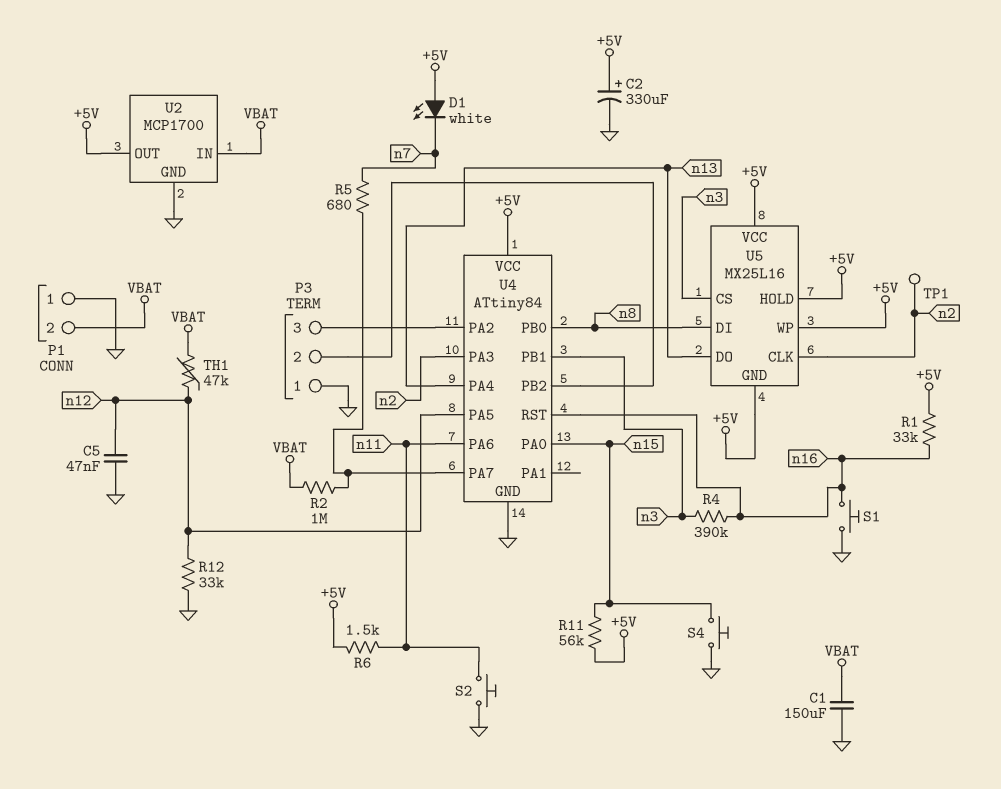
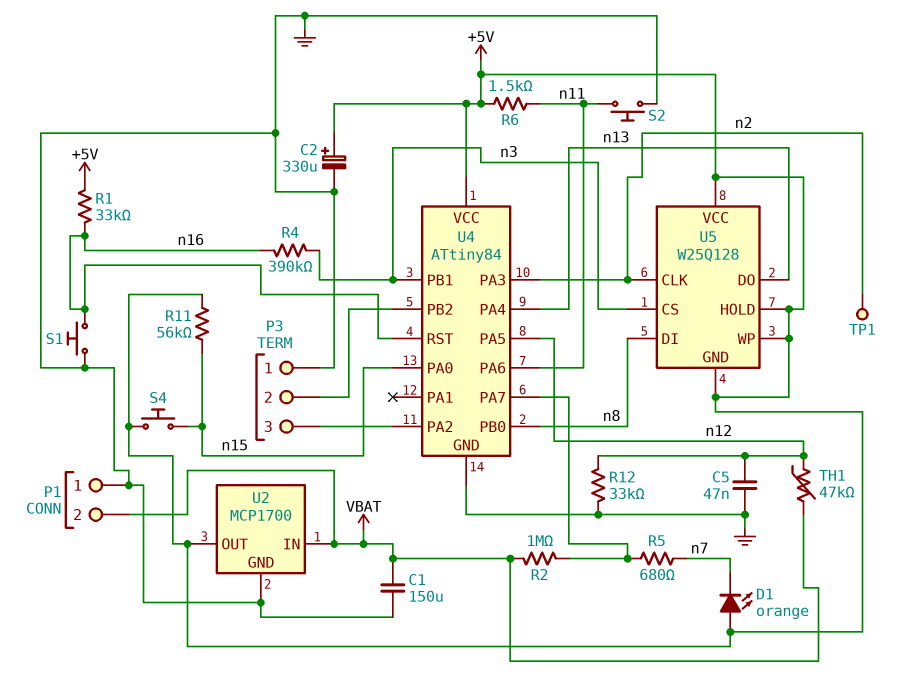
D1: LED white (A +5V, K n7) -> LED orange (A +5V, K n7)
S4: button (GND, n15) -> button (+5V, n15)
U5: MX25L16 -> W25Q128

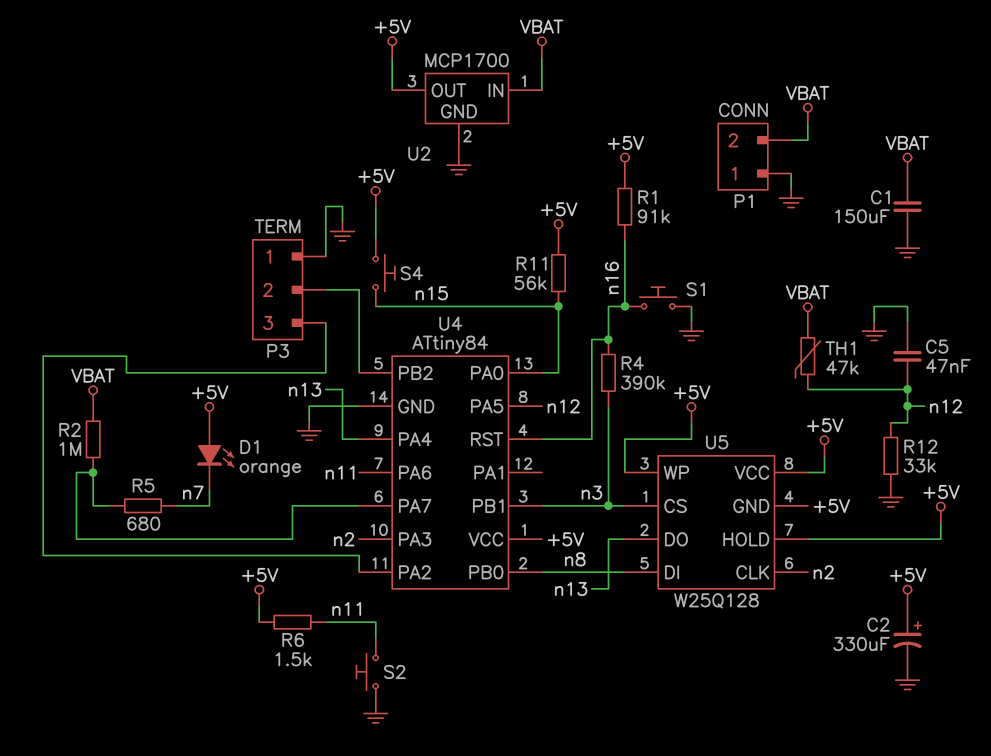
R1: 33k (+5V, n16) -> 91k (+5V, n16)
TP1: test point (n2) -> none

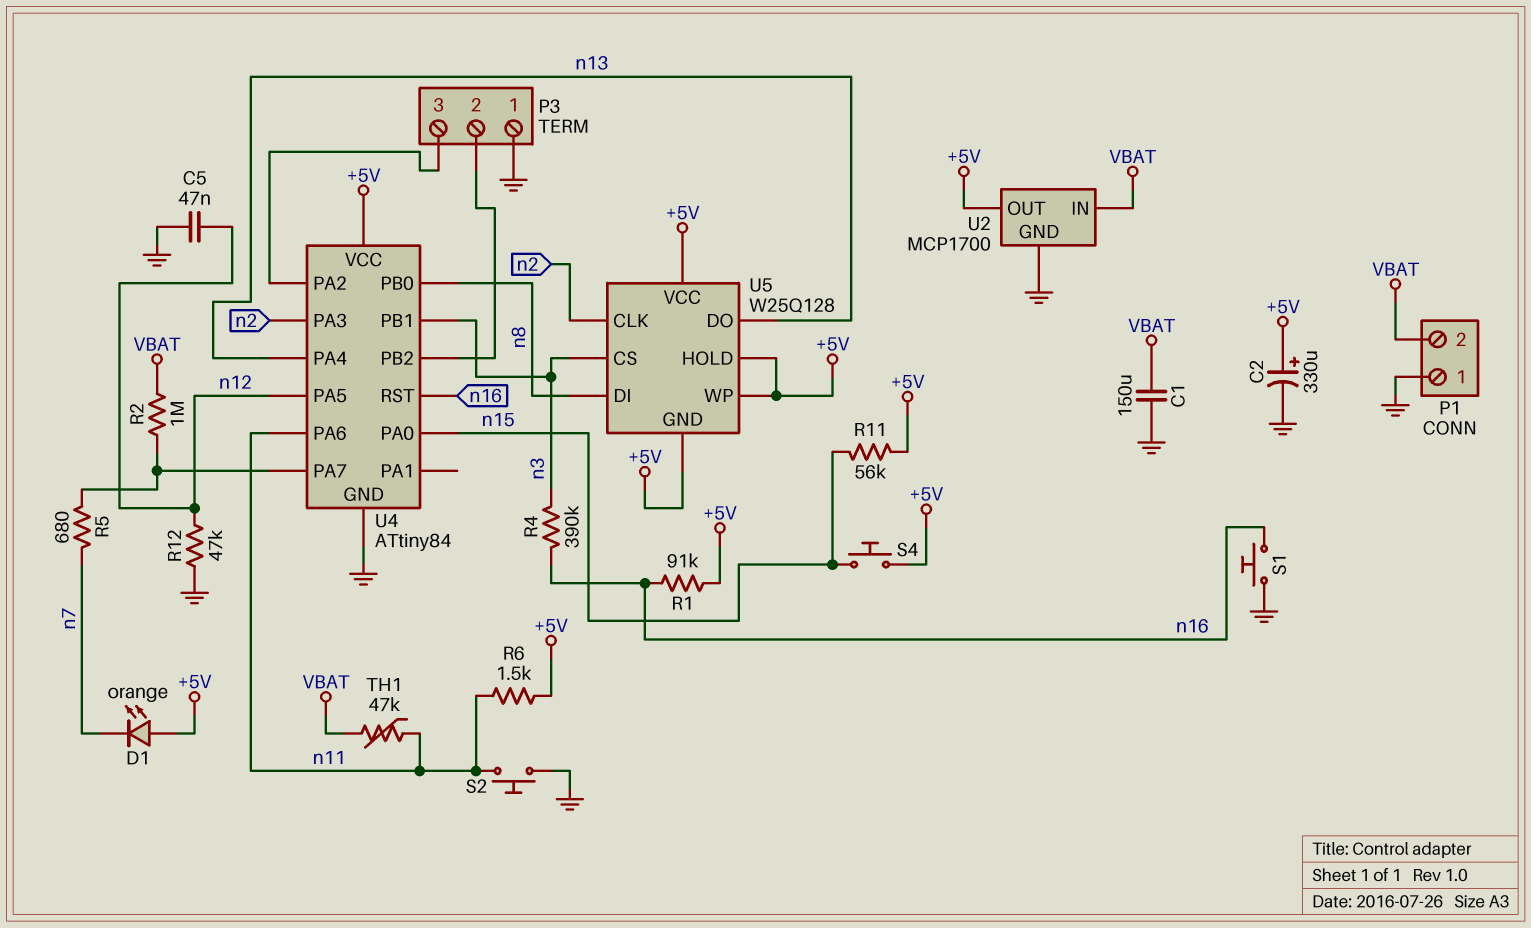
R12: 33k (GND, n12) -> 47k (GND, n12)
TH1: 47k (VBAT, n12) -> 47k (VBAT, n11)

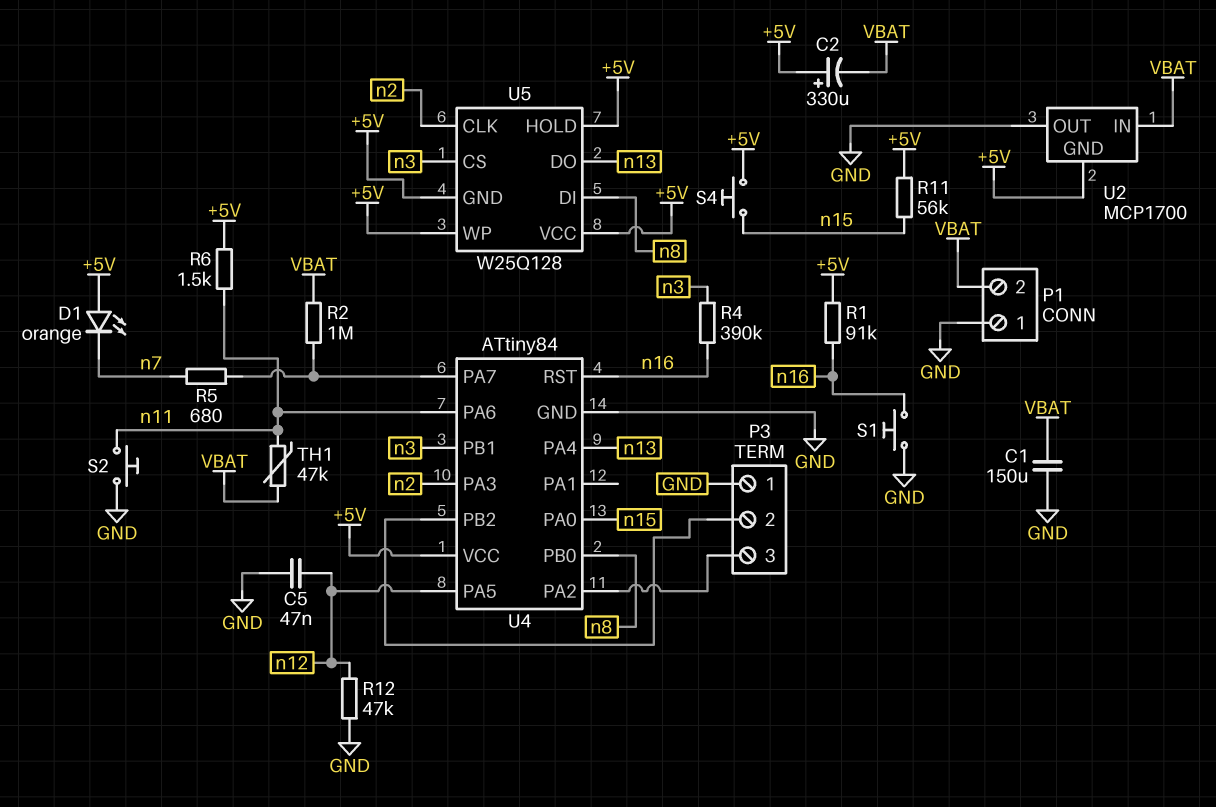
C2: 330uF (plus +5V, minus GND) -> 330uF (plus +5V, minus VBAT)
U2 pin GND: GND -> +5V
U2 pin OUT: +5V -> GND

